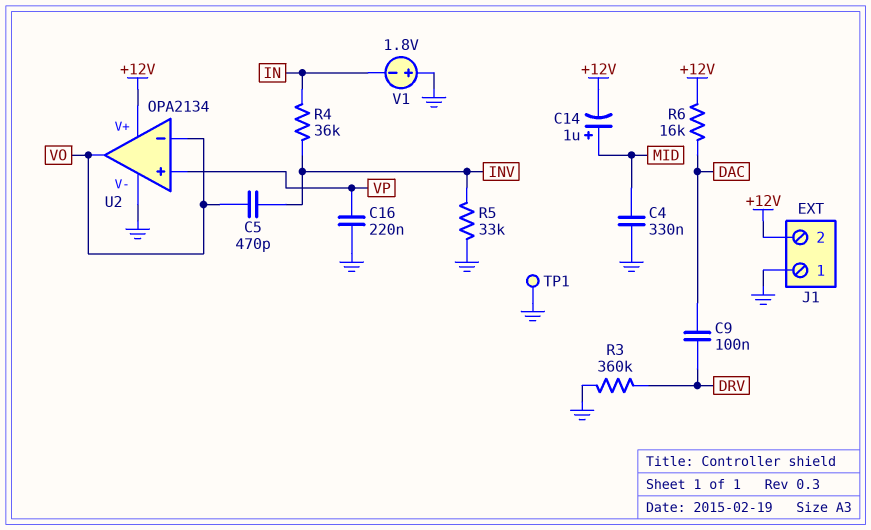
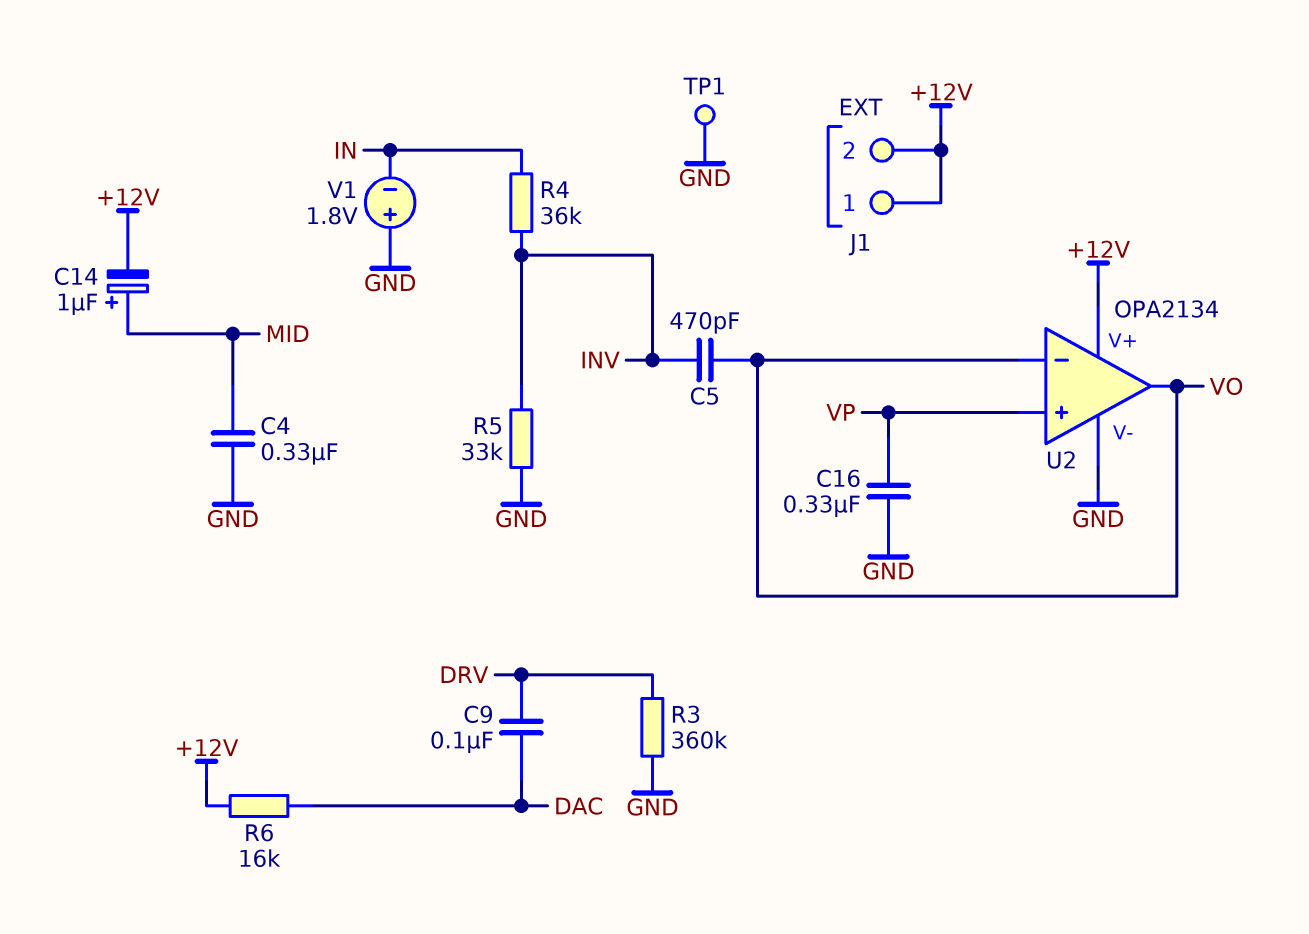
C16: 220nF (GND, VP) -> 330nF (GND, VP)
J1 pin 1: GND -> +12V

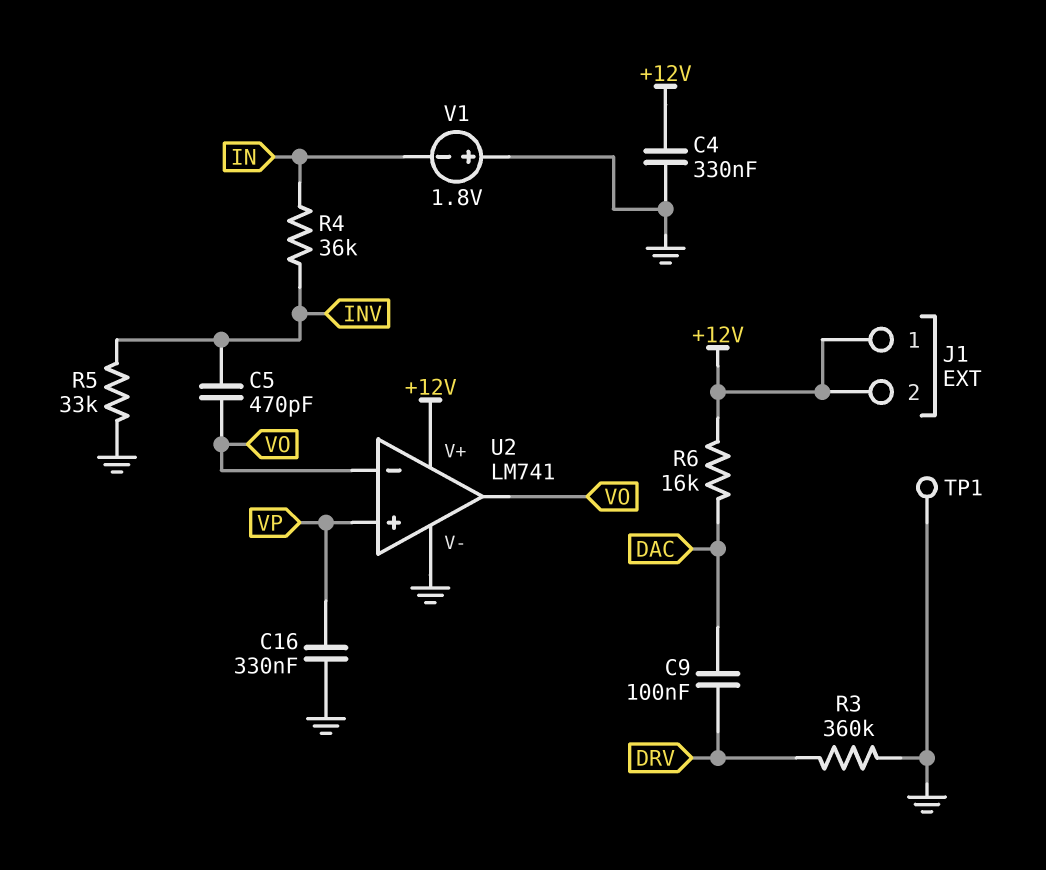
C4: 330nF (GND, MID) -> 330nF (+12V, GND)
C14: 1uF (plus MID, minus +12V) -> none
U2: OPA2134 -> LM741

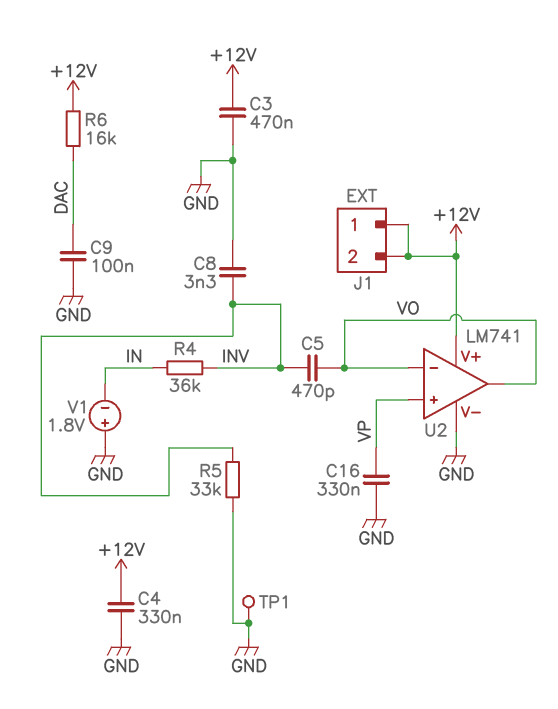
C3: none -> 470nF (+12V, GND)
C8: none -> 3.3nF (GND, INV)
C9: 100nF (DAC, DRV) -> 100nF (DAC, GND)
R3: 360k (DRV, GND) -> none

